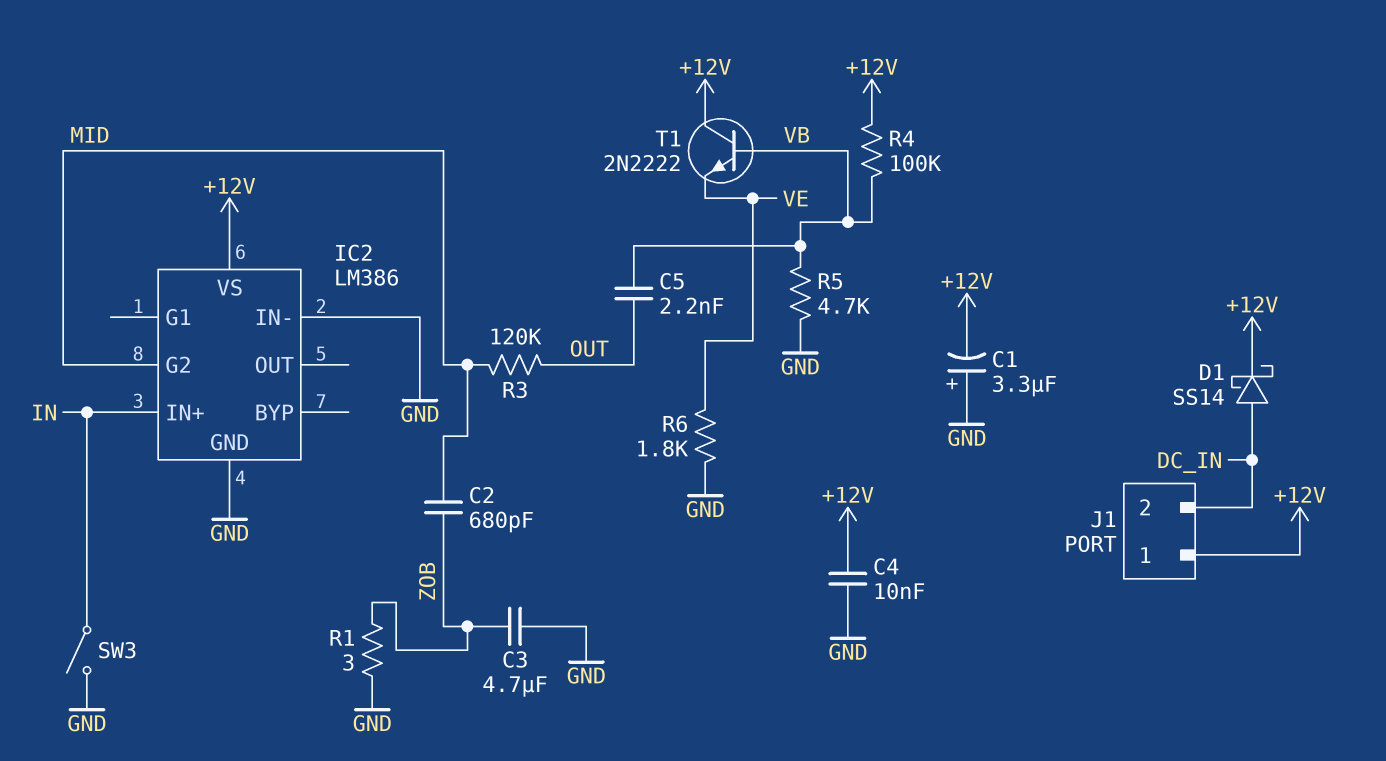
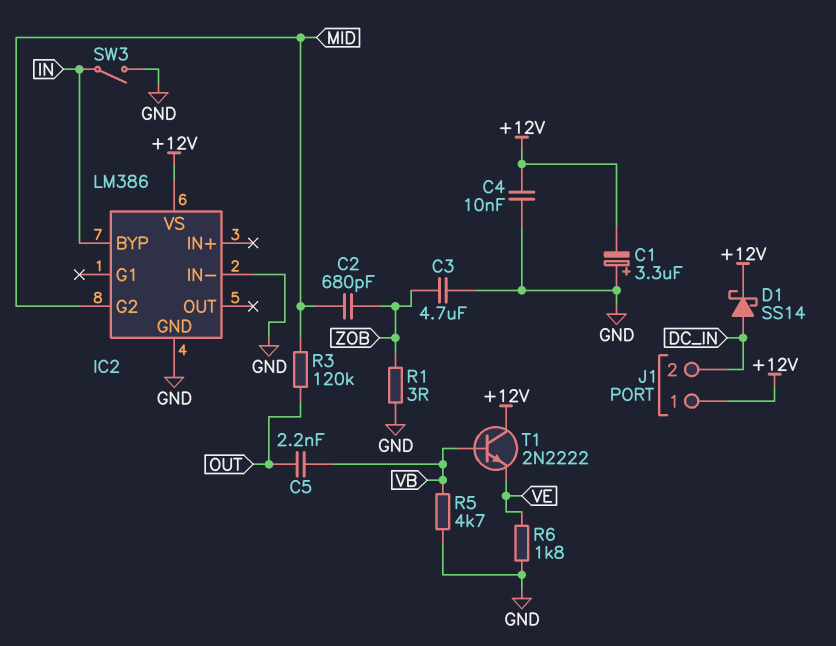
IC2 pin BYP: none -> IN
IC2 pin IN+: IN -> none
R4: 100k (+12V, VB) -> none

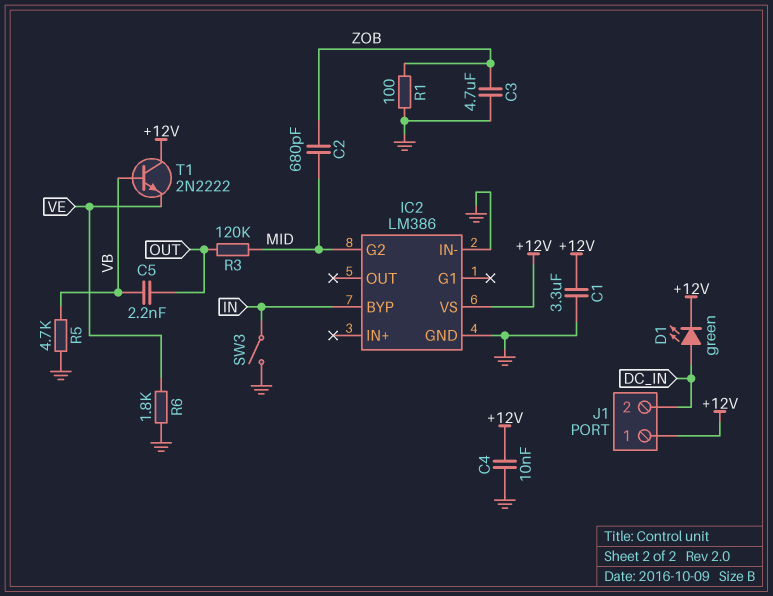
C1: 3.3uF (plus GND, minus +12V) -> 3.3uF (+12V, GND)
D1: schottky SS14 (A DC_IN, K +12V) -> LED green (A DC_IN, K +12V)
R1: 3 (GND, ZOB) -> 100 (GND, ZOB)

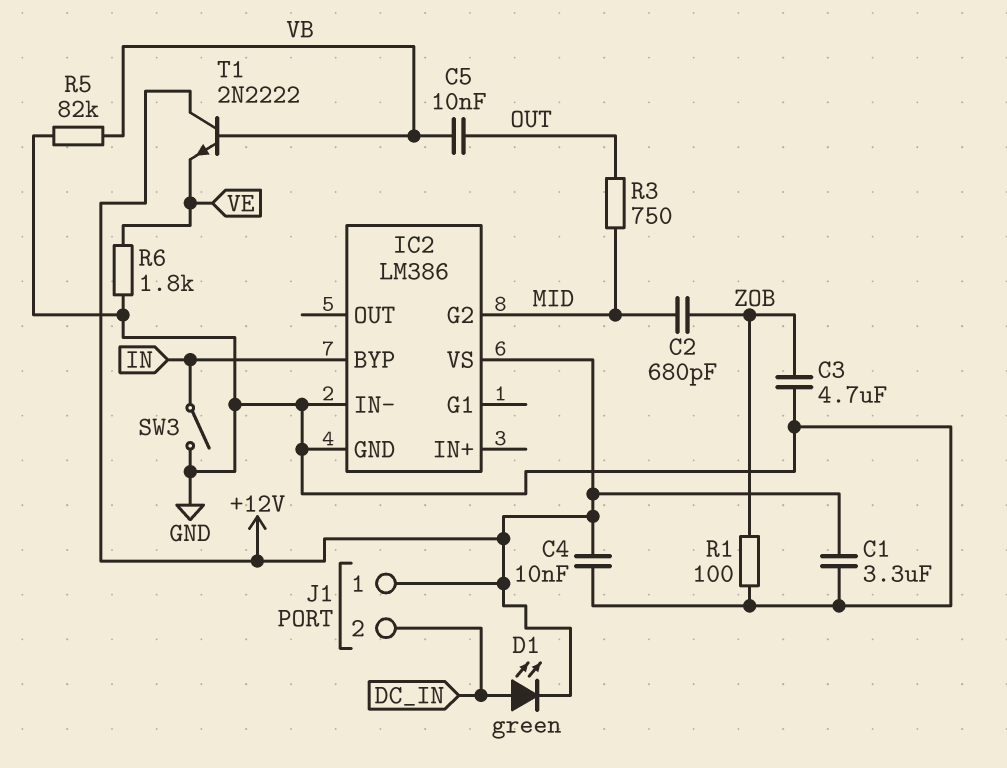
C5: 2.2nF (OUT, VB) -> 10nF (OUT, VB)
R3: 120k (MID, OUT) -> 750 (MID, OUT)
R5: 4.7k (GND, VB) -> 82k (GND, VB)

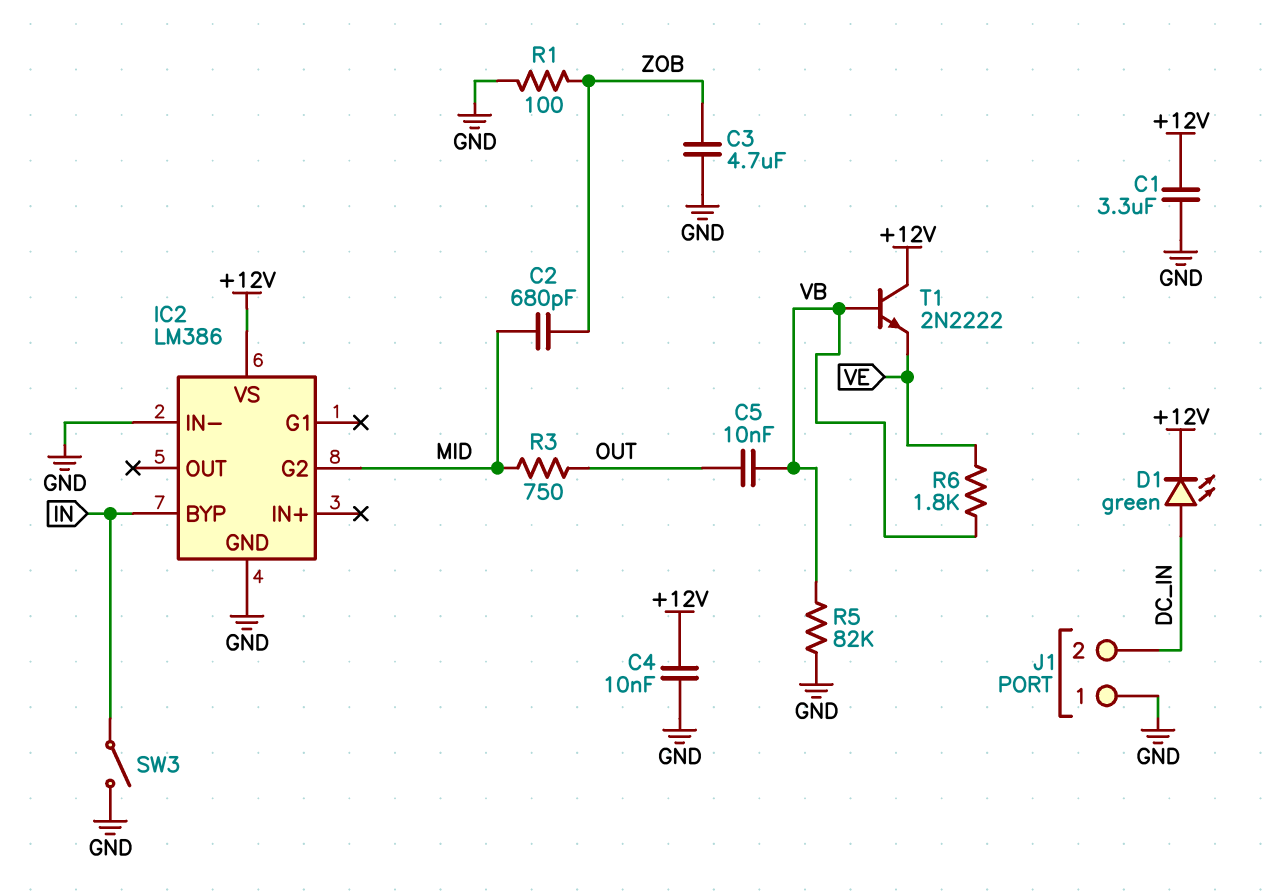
J1 pin 1: +12V -> GND
R6: 1.8k (GND, VE) -> 1.8k (VB, VE)

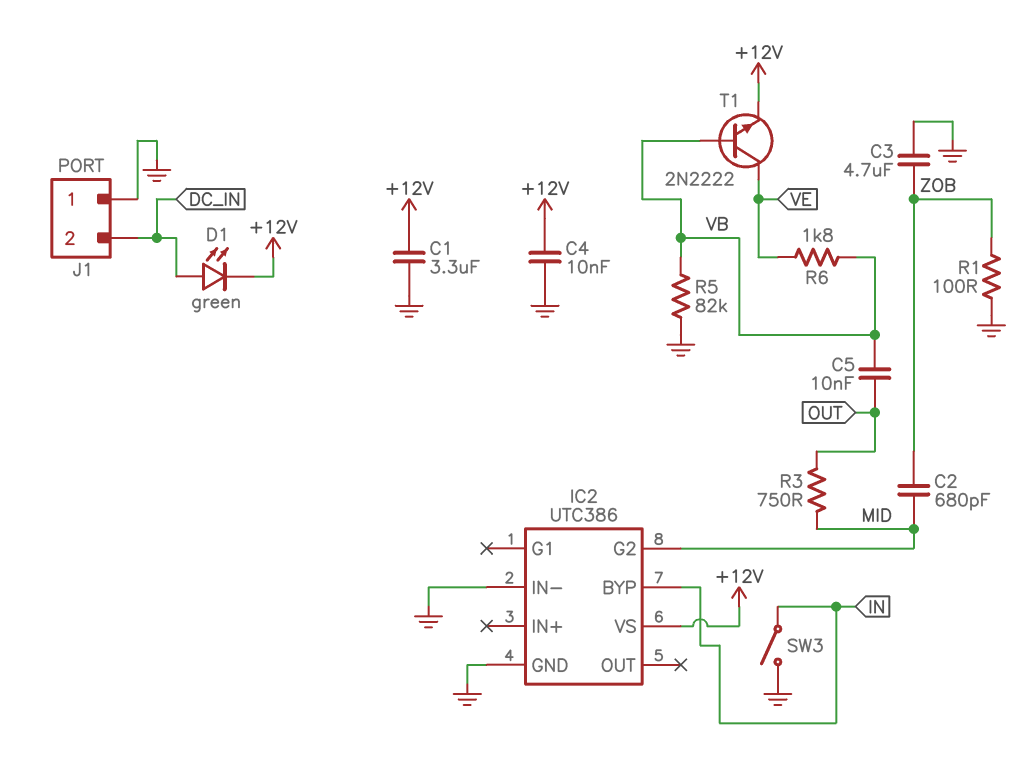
IC2: LM386 -> UTC386
T1: NPN 2N2222 (B VB, C +12V, E VE) -> NPN 2N2222 (B VB, C VE, E +12V)

